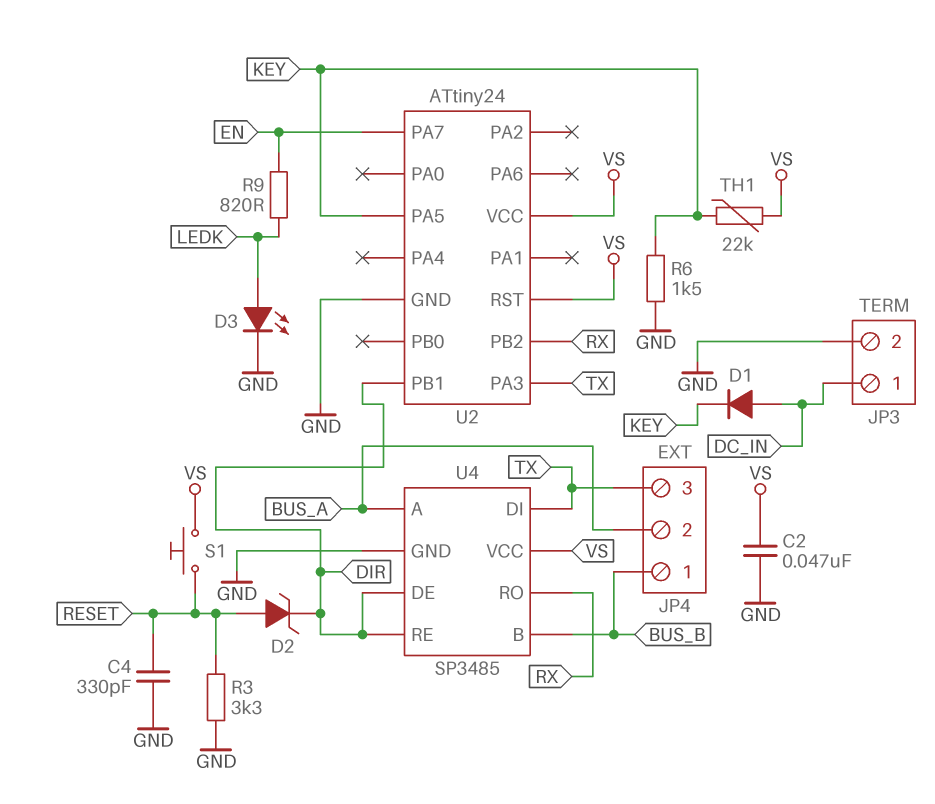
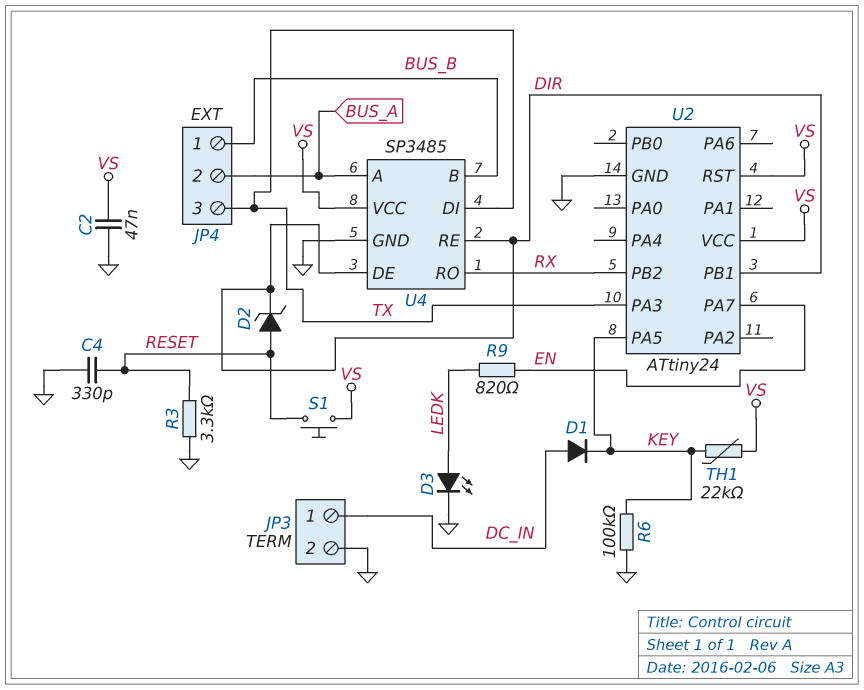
R6: 1.5k (GND, KEY) -> 100k (GND, KEY)

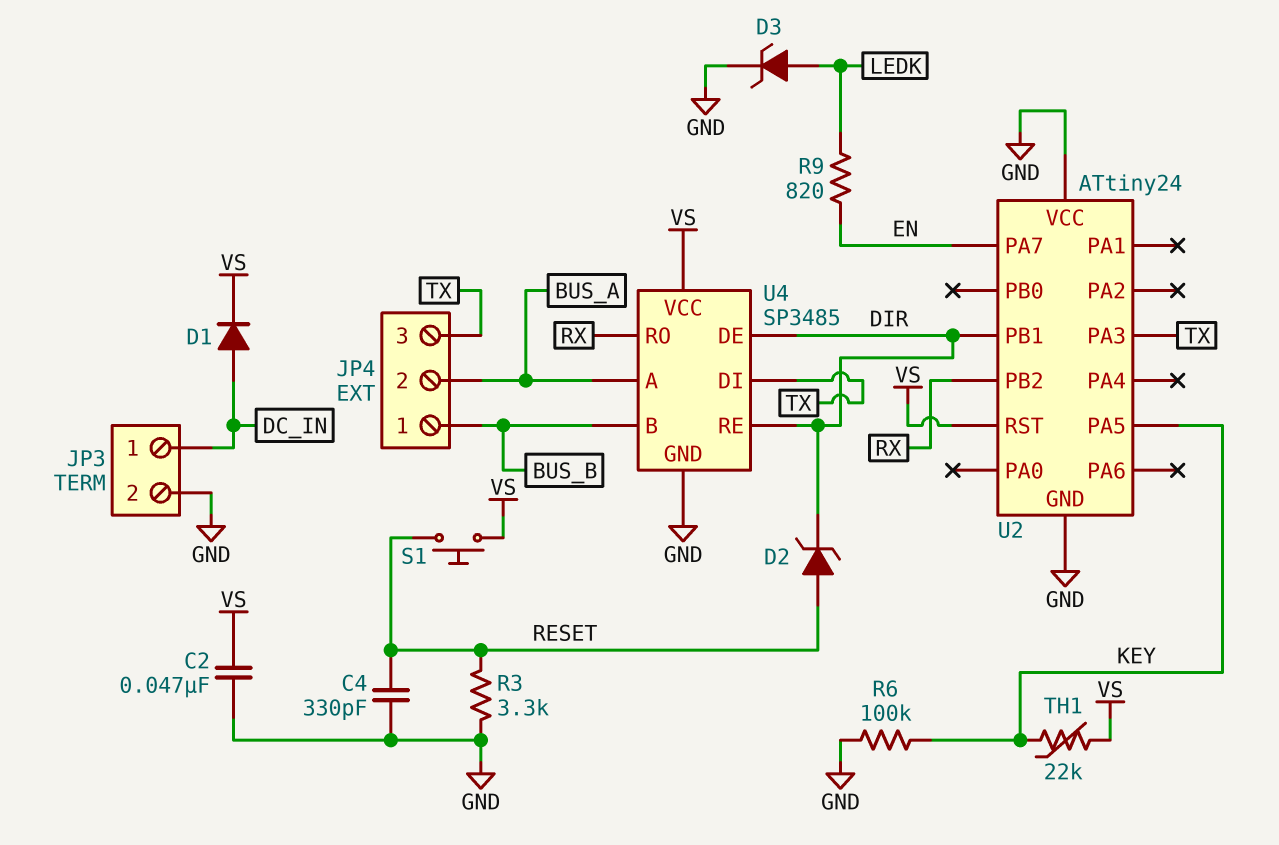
D1: diode (A DC_IN, K KEY) -> diode (A DC_IN, K VS)
D3: LED (A LEDK, K GND) -> zener (A LEDK, K GND)
U2 pin VCC: VS -> GND

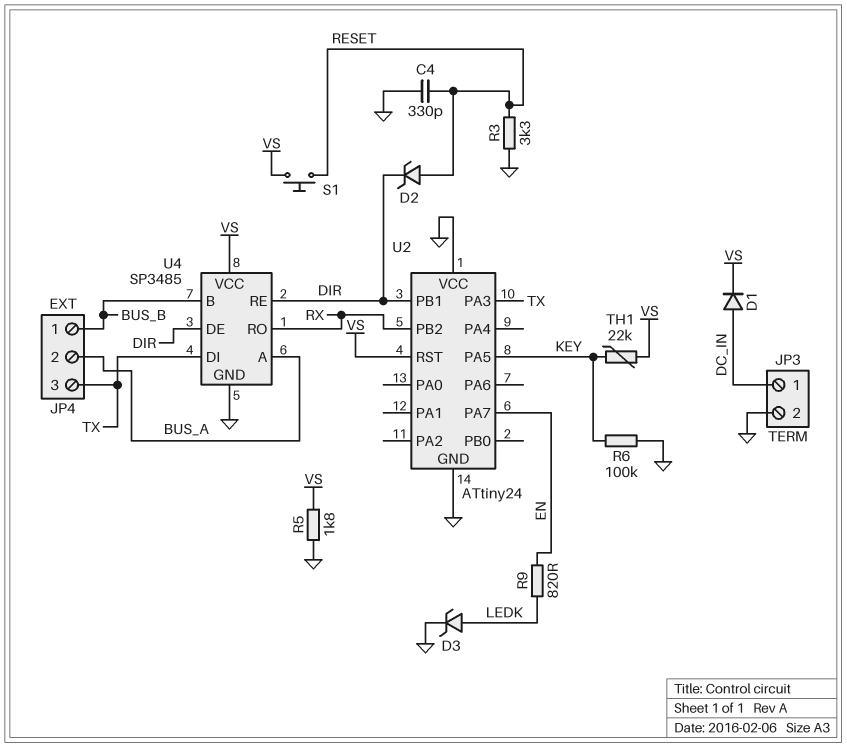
C2: 47nF (GND, VS) -> none
R5: none -> 1.8k (GND, VS)

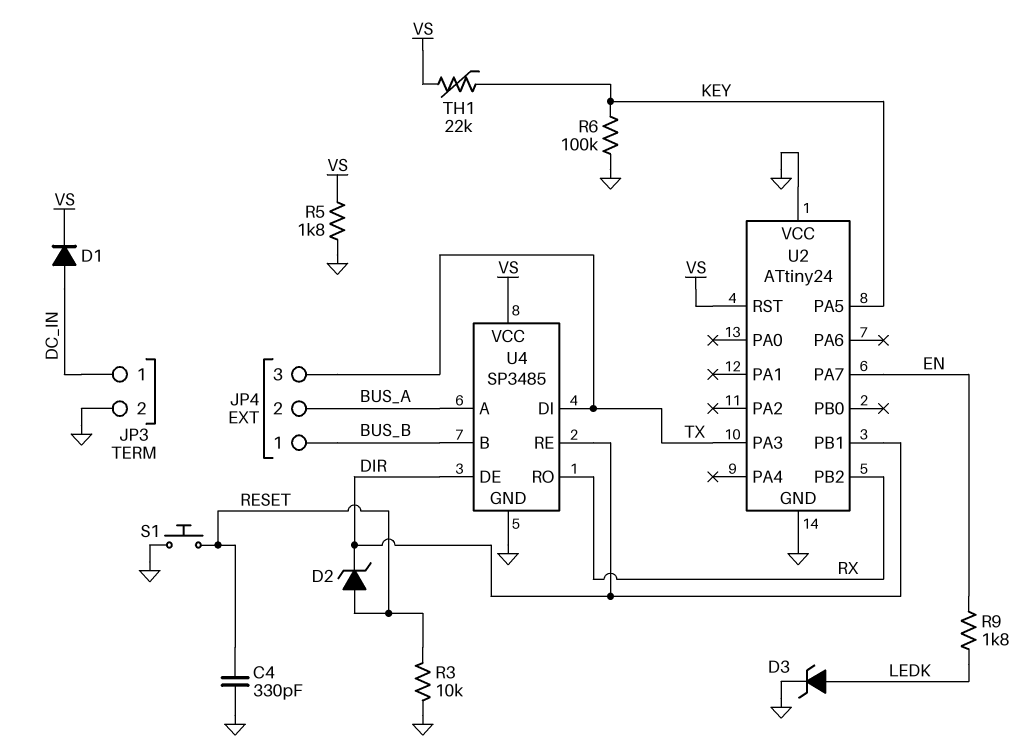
R3: 3.3k (GND, RESET) -> 10k (GND, RESET)
R9: 820 (EN, LEDK) -> 1.8k (EN, LEDK)
S1: button (RESET, VS) -> button (GND, RESET)

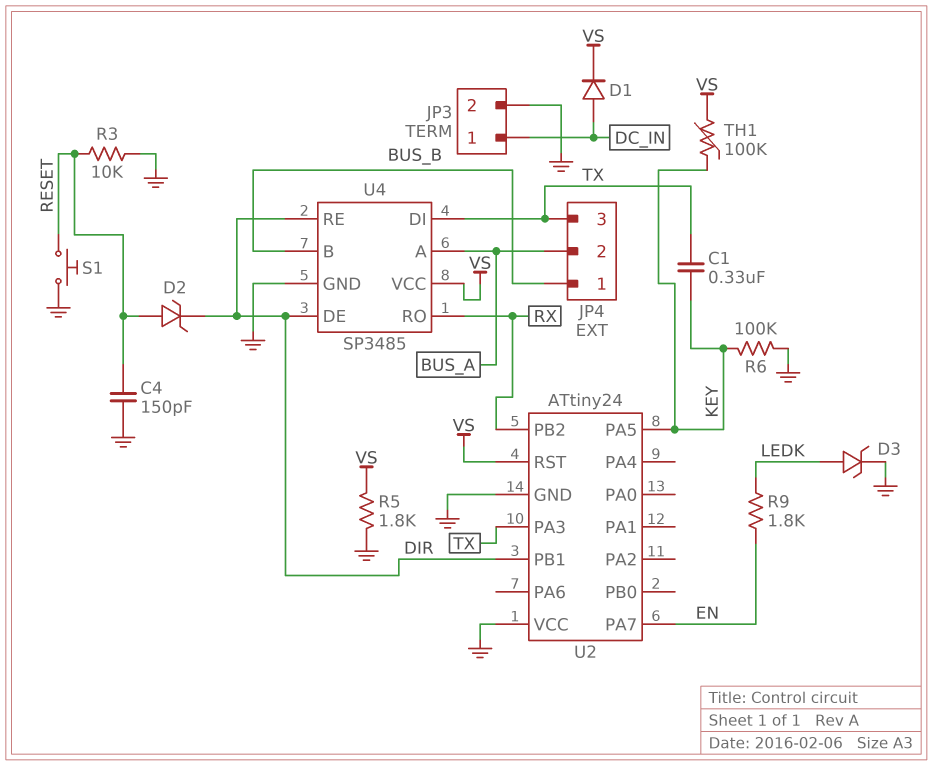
C1: none -> 330nF (KEY, TX)
C4: 330pF (GND, RESET) -> 150pF (GND, RESET)
TH1: 22k (KEY, VS) -> 100k (KEY, VS)

